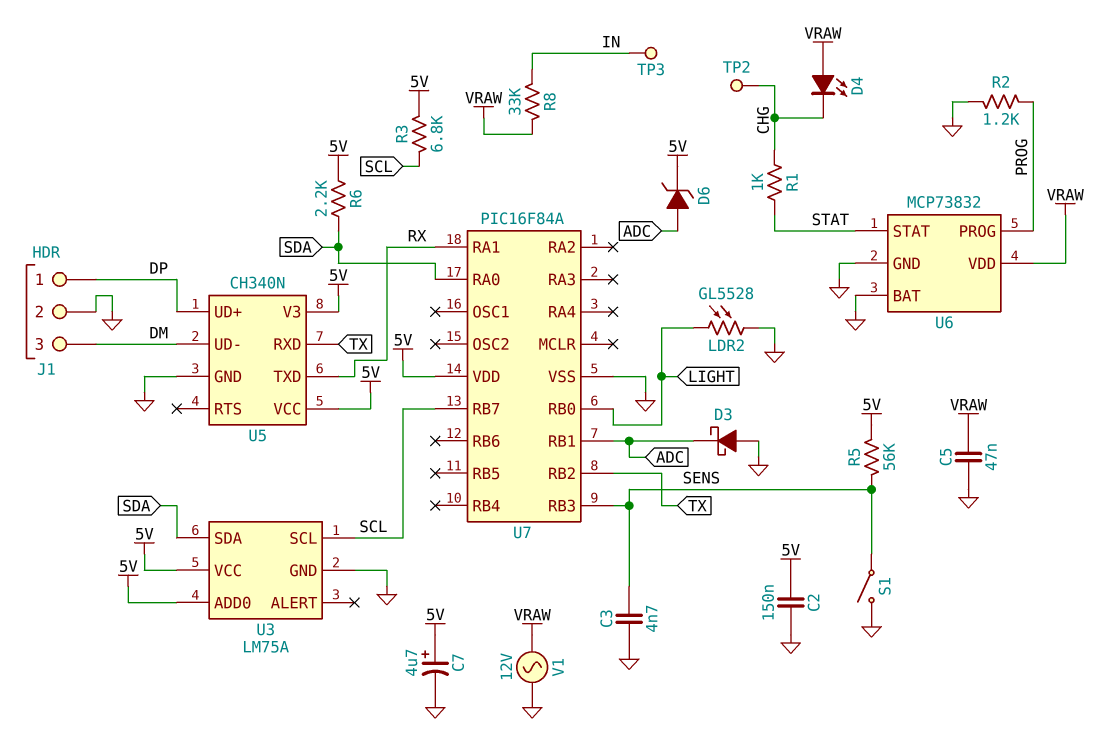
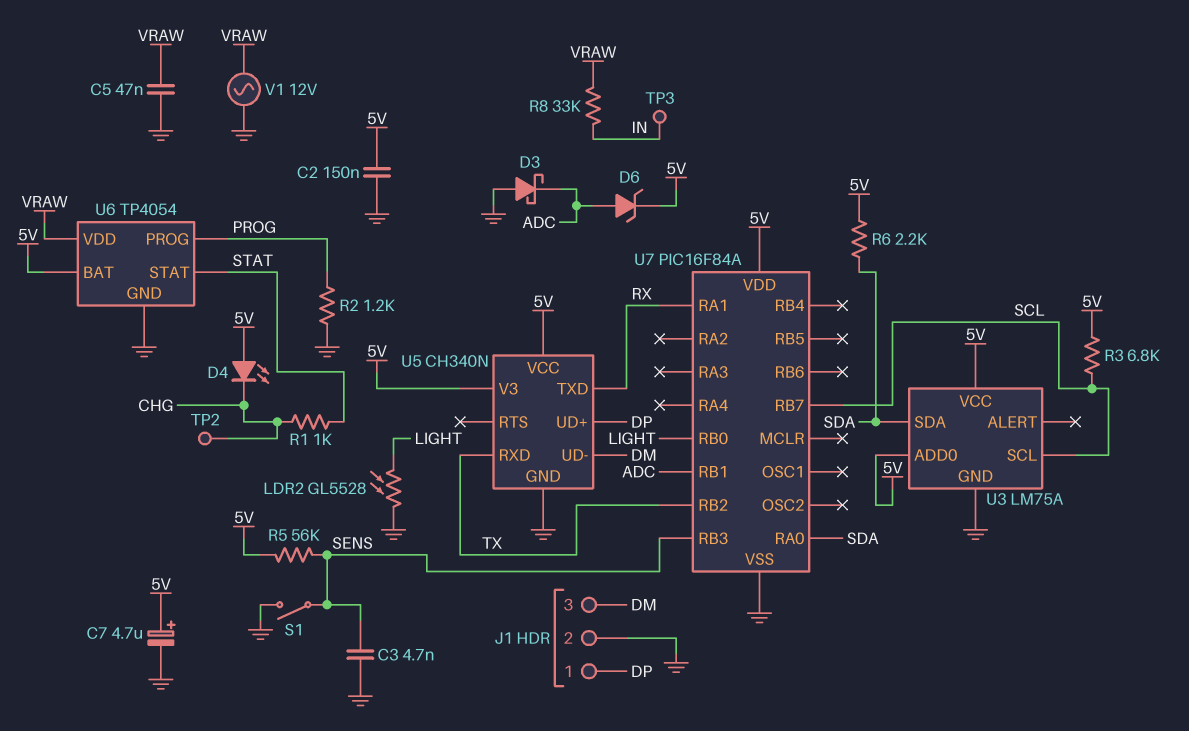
D4: LED (A VRAW, K CHG) -> LED (A 5V, K CHG)
U6: MCP73832 -> TP4054
U6 pin BAT: GND -> 5V

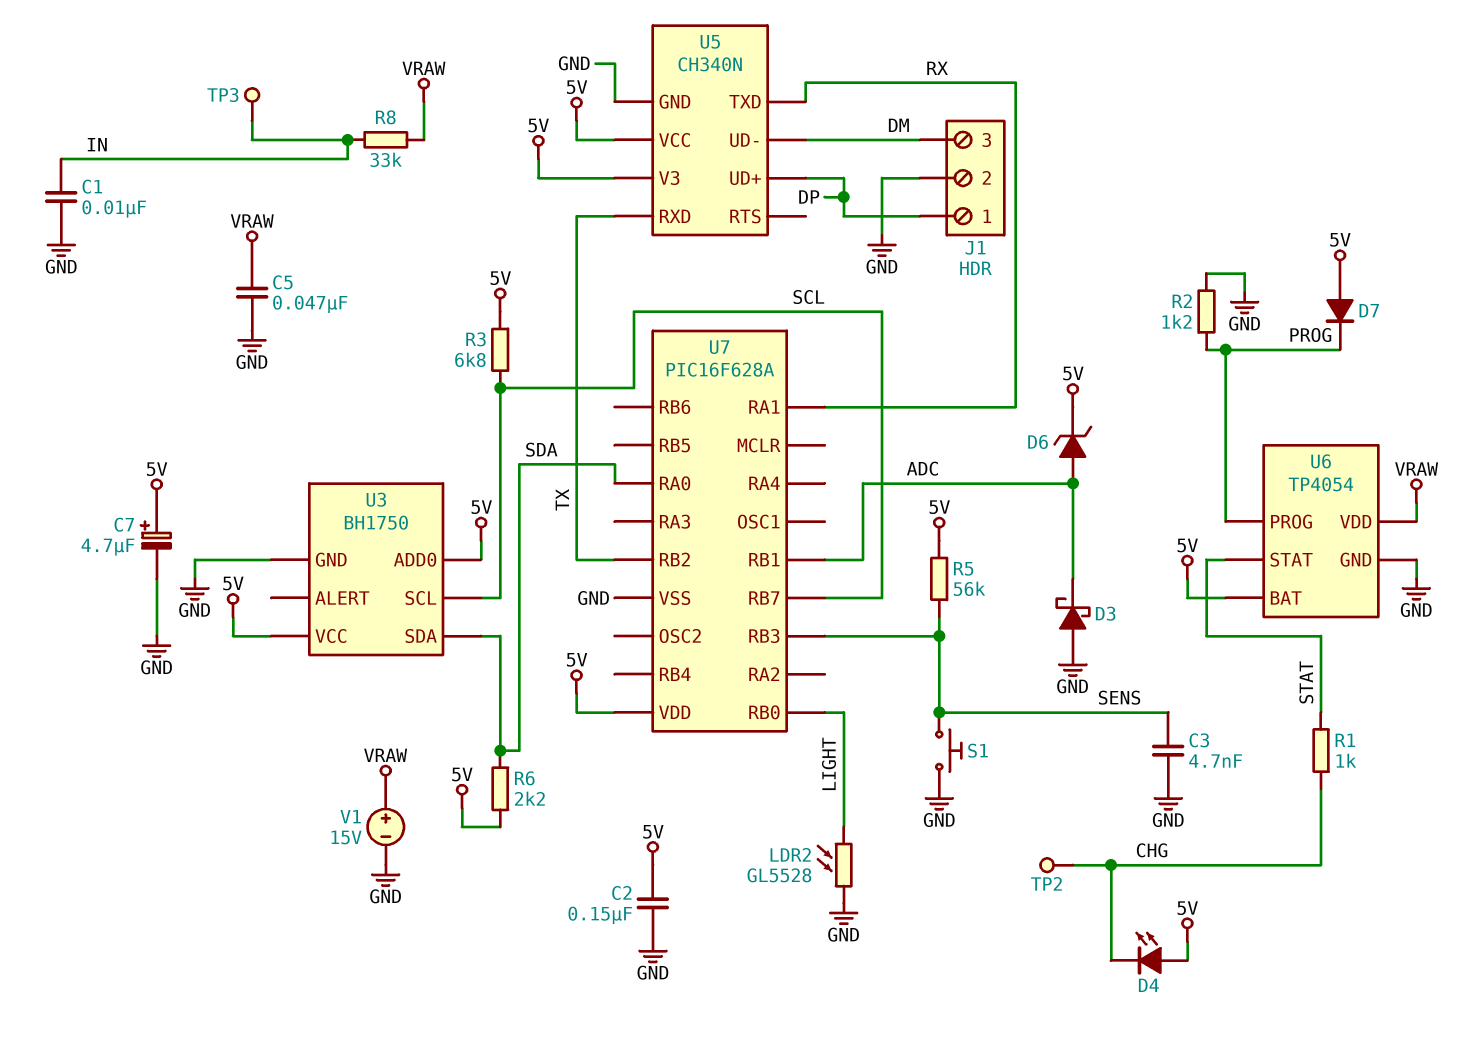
C1: none -> 10nF (GND, IN)
D7: none -> diode (A 5V, K PROG)
S1: switch (GND, SENS) -> button (GND, SENS)
U3: LM75A -> BH1750
U7: PIC16F84A -> PIC16F628A
V1: AC 12V (GND, VRAW) -> 15V (plus VRAW, minus GND)

